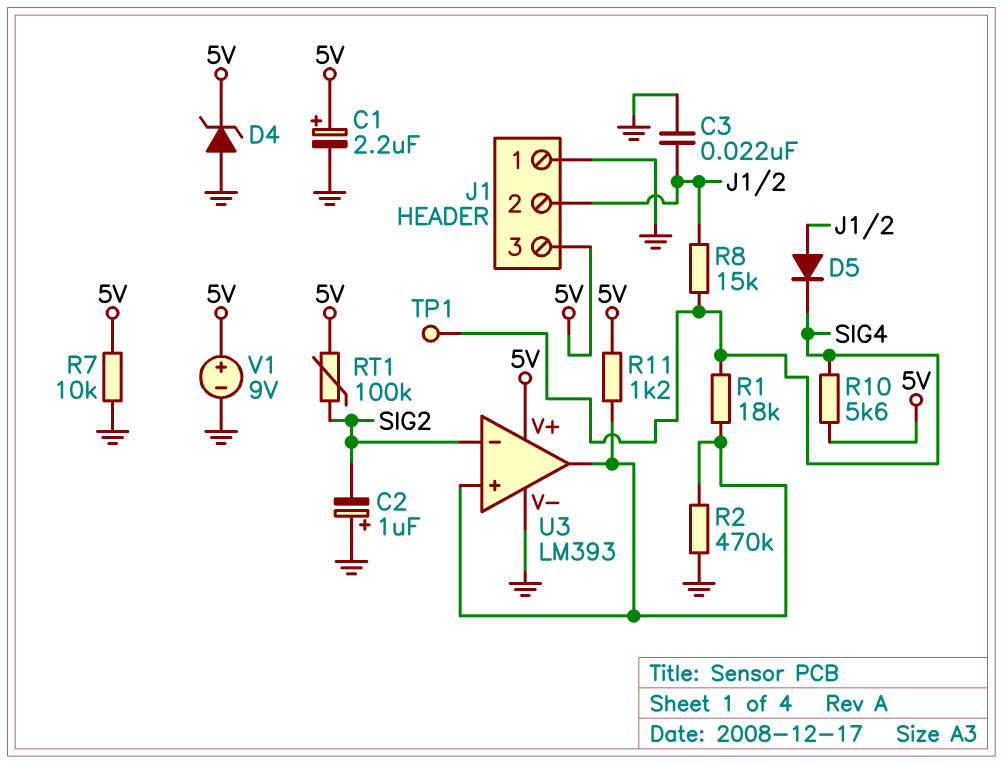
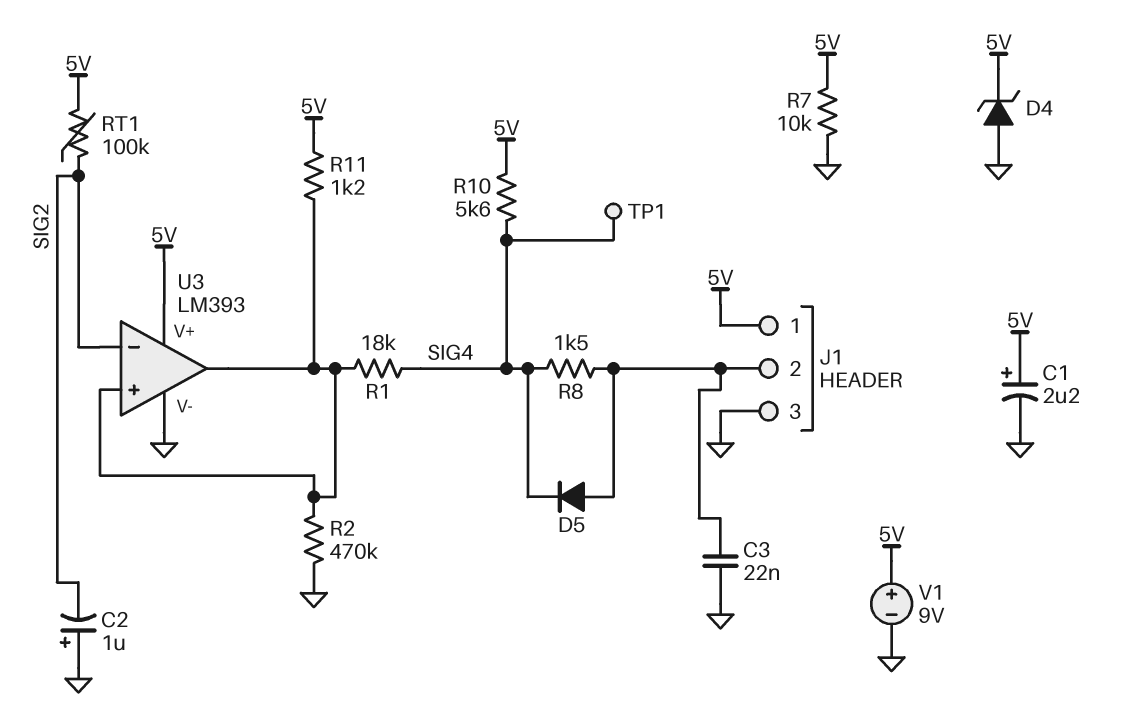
J1 pin 1: GND -> 5V
J1 pin 3: 5V -> GND
R8: 15k (J1/2, SIG4) -> 1.5k (J1/2, SIG4)

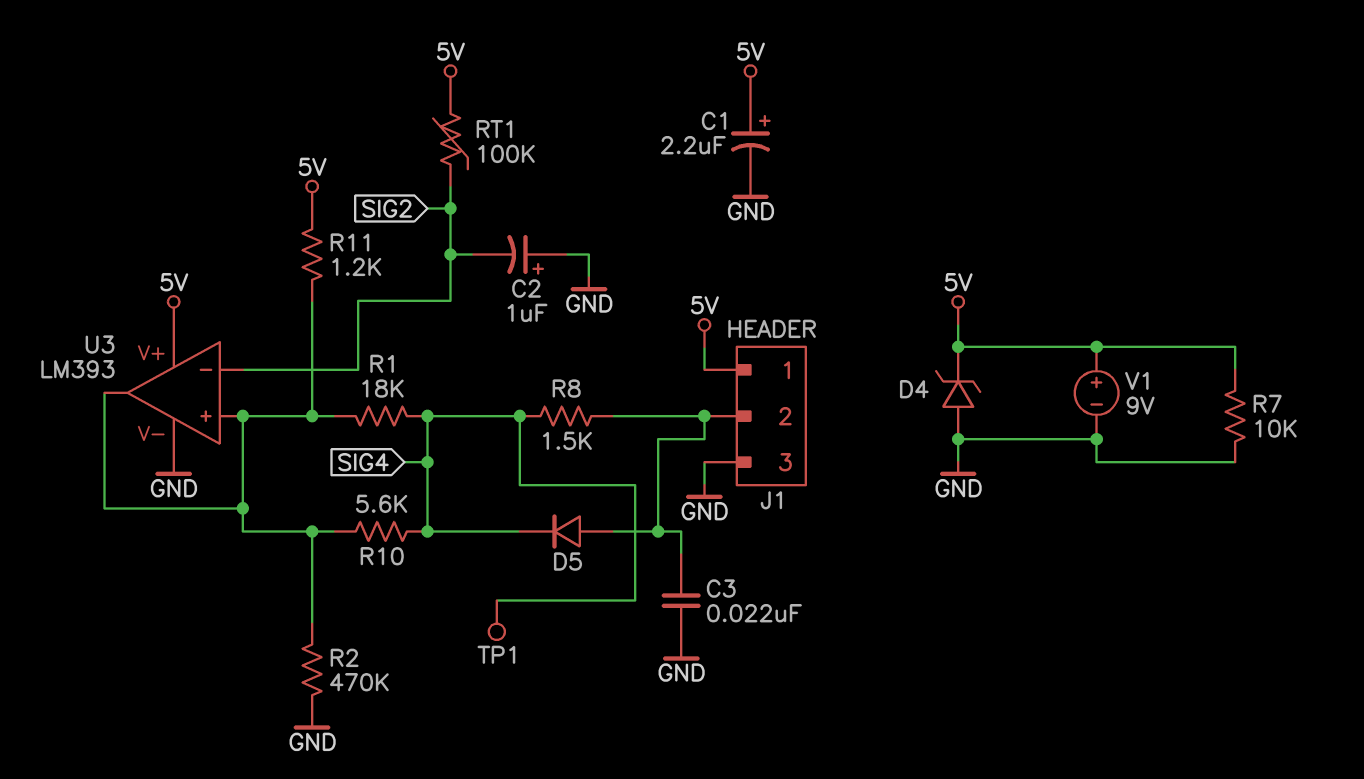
R10: 5.6k (5V, SIG4) -> 5.6k (SIG4, U3/in+)

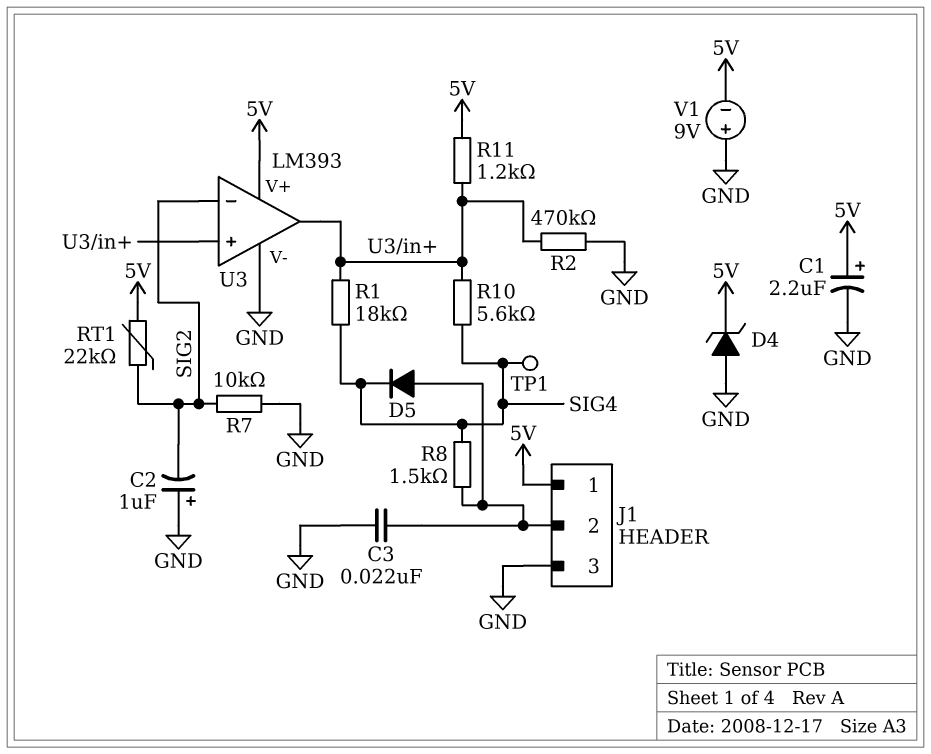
R7: 10k (5V, GND) -> 10k (GND, SIG2)
RT1: 100k (5V, SIG2) -> 22k (5V, SIG2)
V1: 9V (plus 5V, minus GND) -> 9V (plus GND, minus 5V)

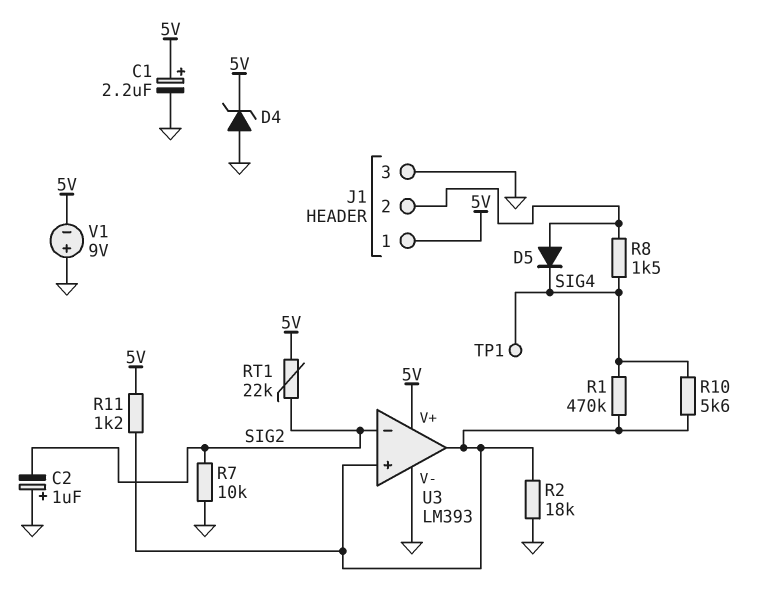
C3: 22nF (GND, J1/2) -> none
R1: 18k (SIG4, U3/in+) -> 470k (SIG4, U3/in+)
R2: 470k (GND, U3/in+) -> 18k (GND, U3/in+)

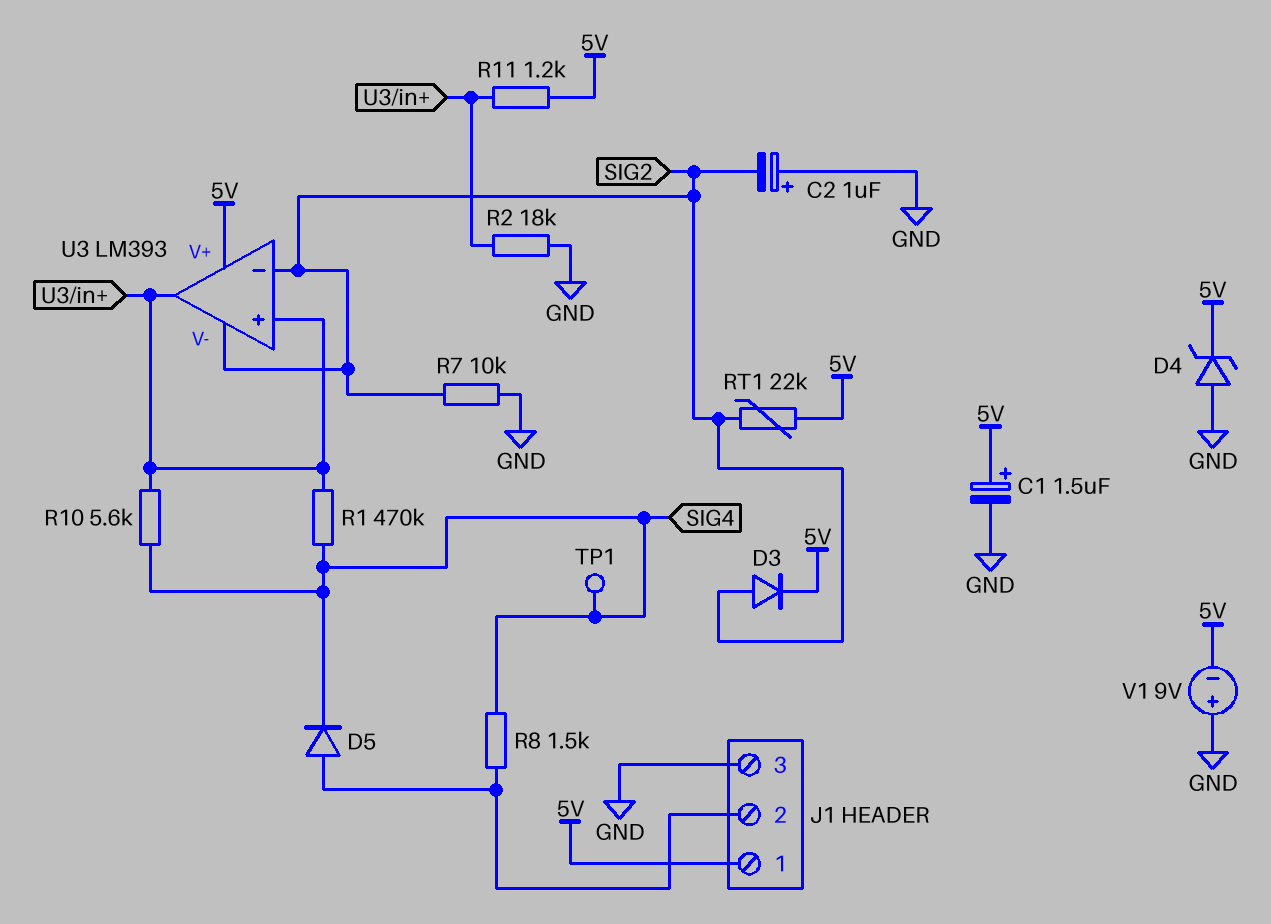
C1: 2.2uF (plus 5V, minus GND) -> 1.5uF (plus 5V, minus GND)
D3: none -> diode (A SIG2, K 5V)
U3 pin V-: GND -> SIG2

